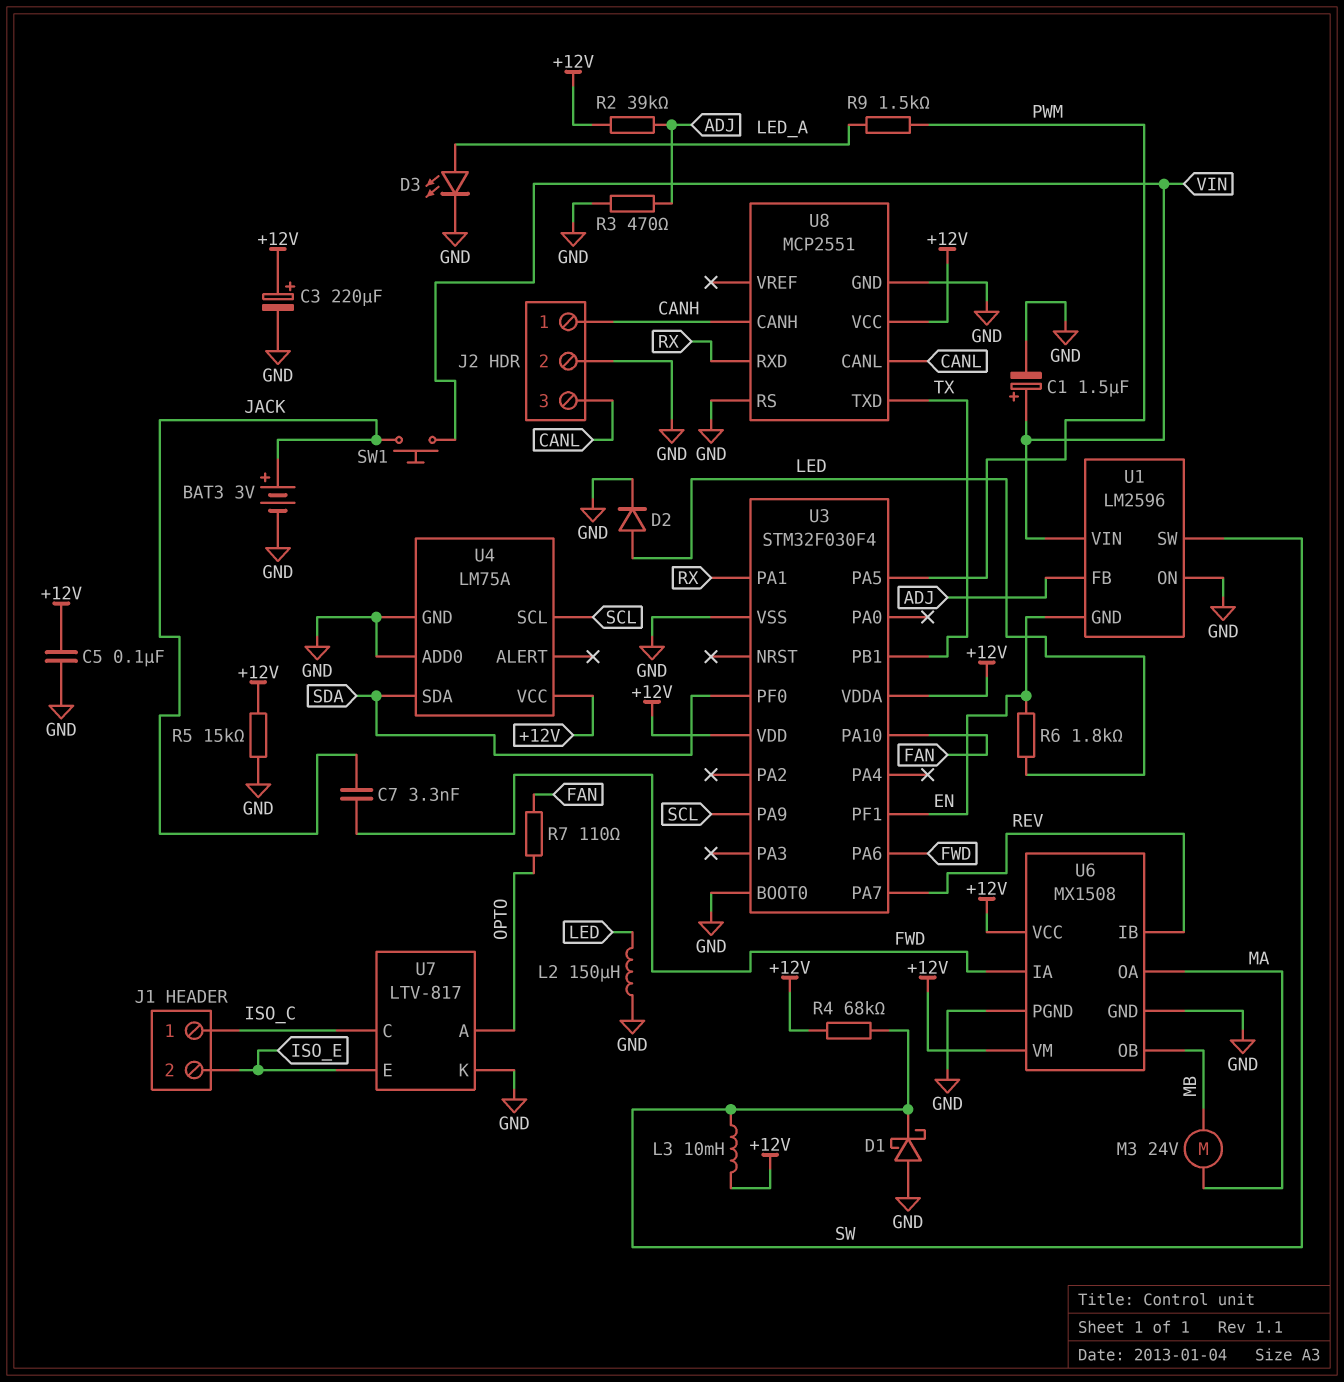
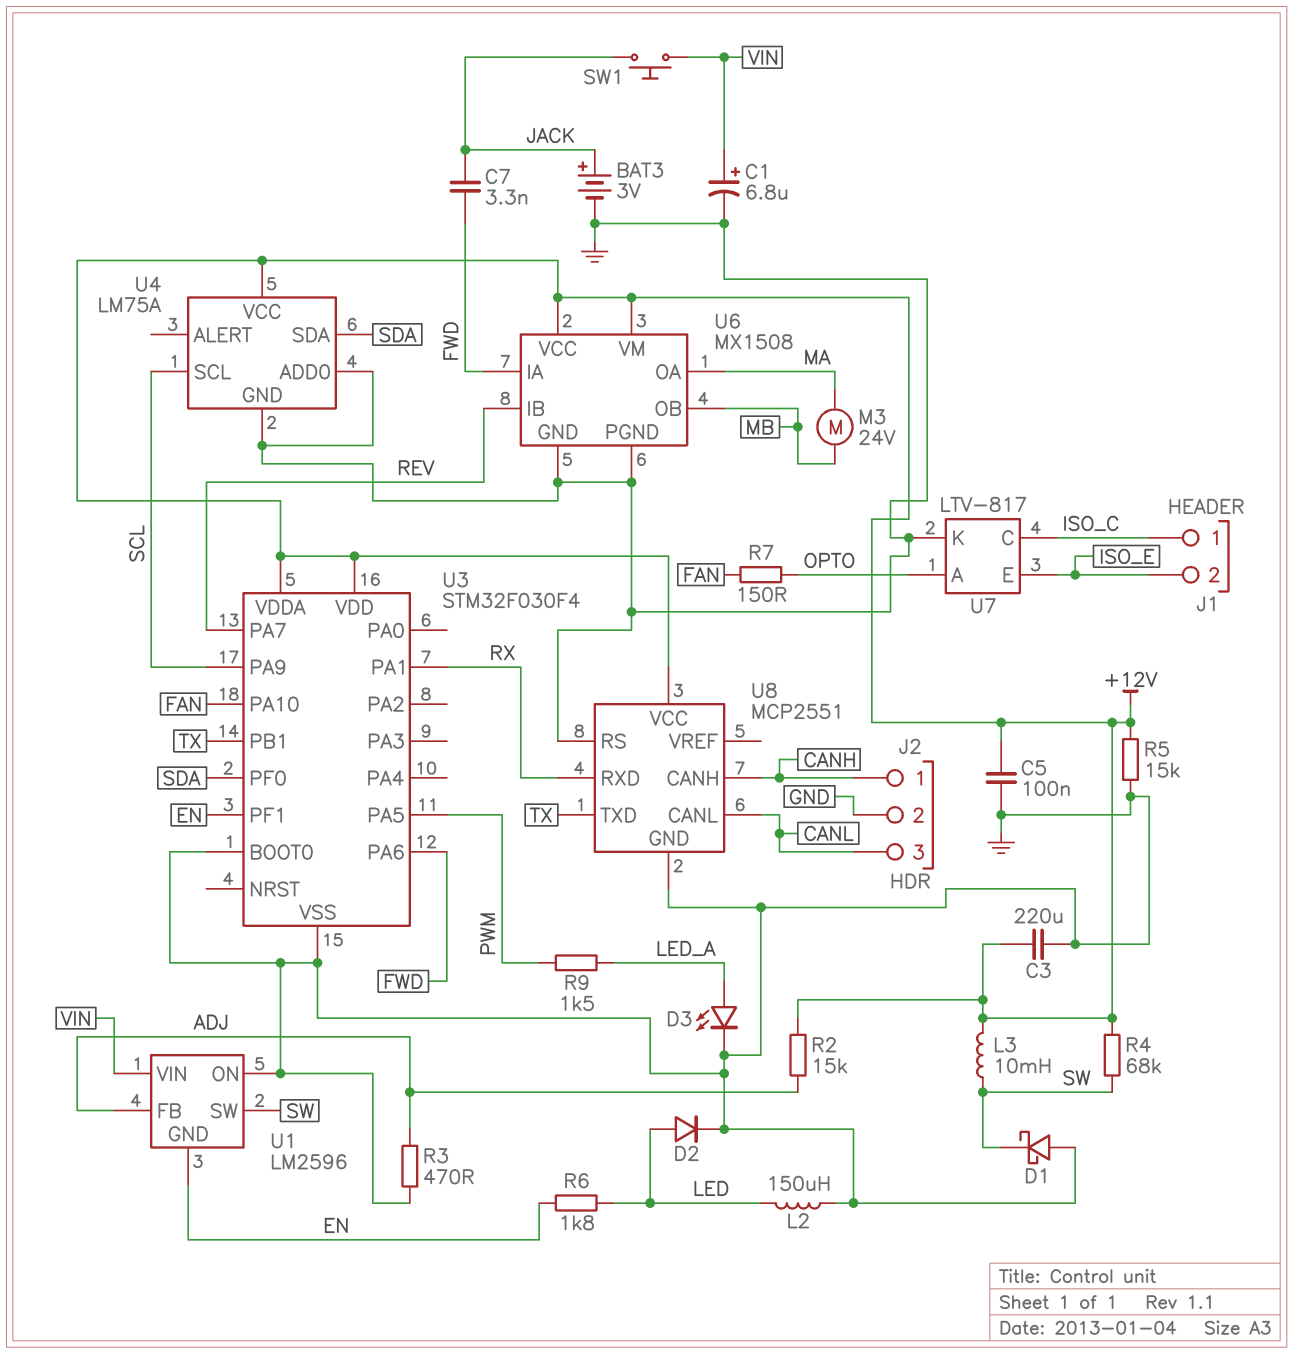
C1: 1.5uF (plus VIN, minus GND) -> 6.8uF (plus VIN, minus GND)
C3: 220uF (plus +12V, minus GND) -> 220uF (+12V, GND)
R2: 39k (+12V, ADJ) -> 15k (+12V, ADJ)
R7: 110 (FAN, OPTO) -> 150 (FAN, OPTO)

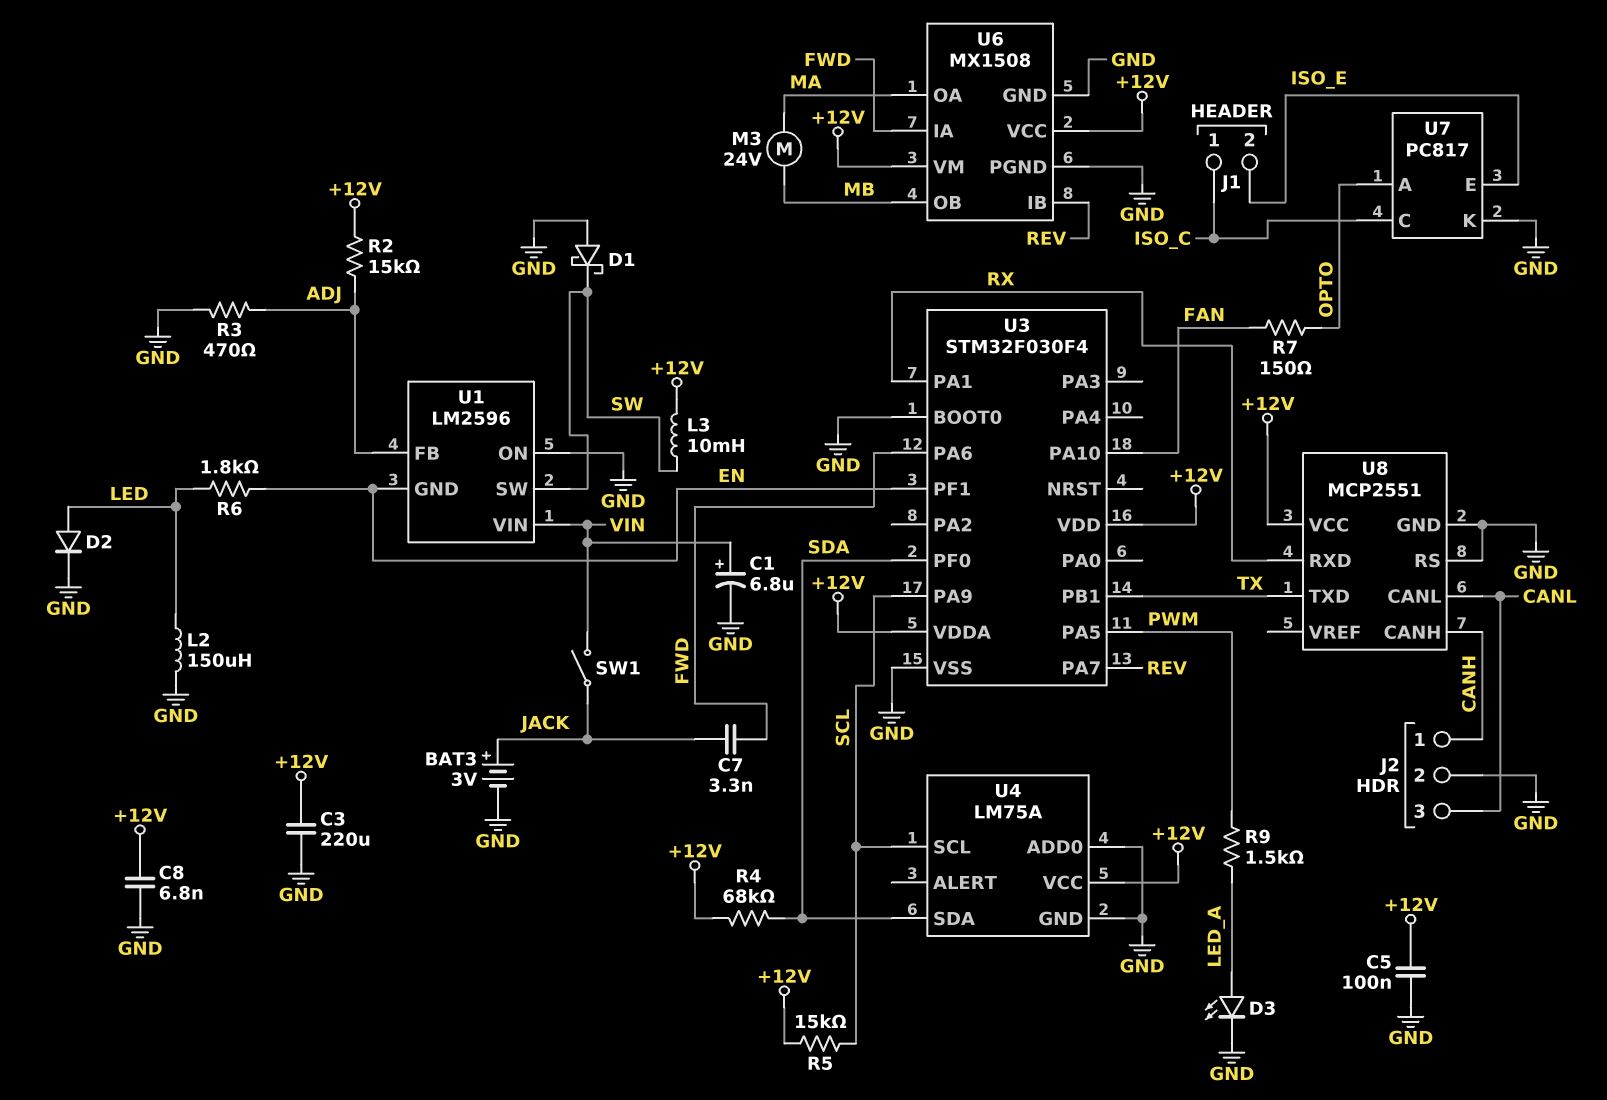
C8: none -> 6.8nF (+12V, GND)
R4: 68k (+12V, SW) -> 68k (+12V, SDA)
R5: 15k (+12V, GND) -> 15k (+12V, SCL)
SW1: button (JACK, VIN) -> switch (JACK, VIN)
U7: LTV-817 -> PC817

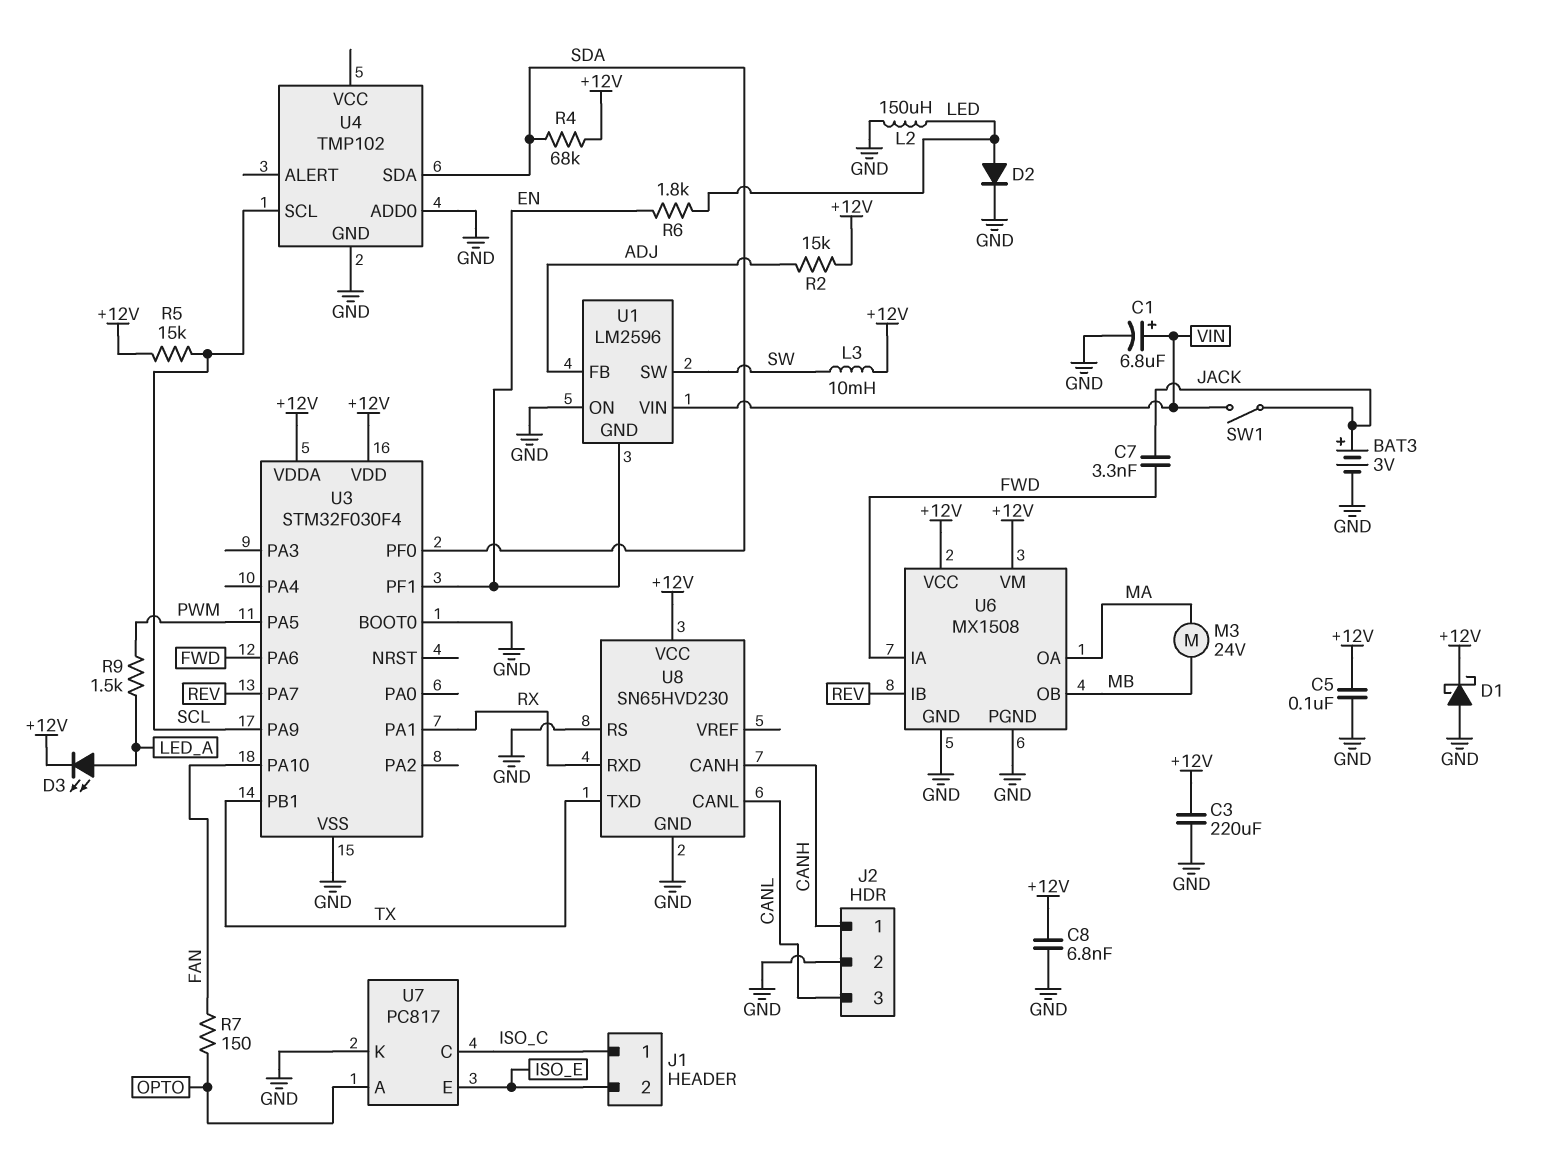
D1: schottky (A GND, K SW) -> schottky (A GND, K +12V)
D3: LED (A LED_A, K GND) -> LED (A LED_A, K +12V)
R3: 470 (ADJ, GND) -> none
U4: LM75A -> TMP102
U4 pin VCC: +12V -> none
U8: MCP2551 -> SN65HVD230

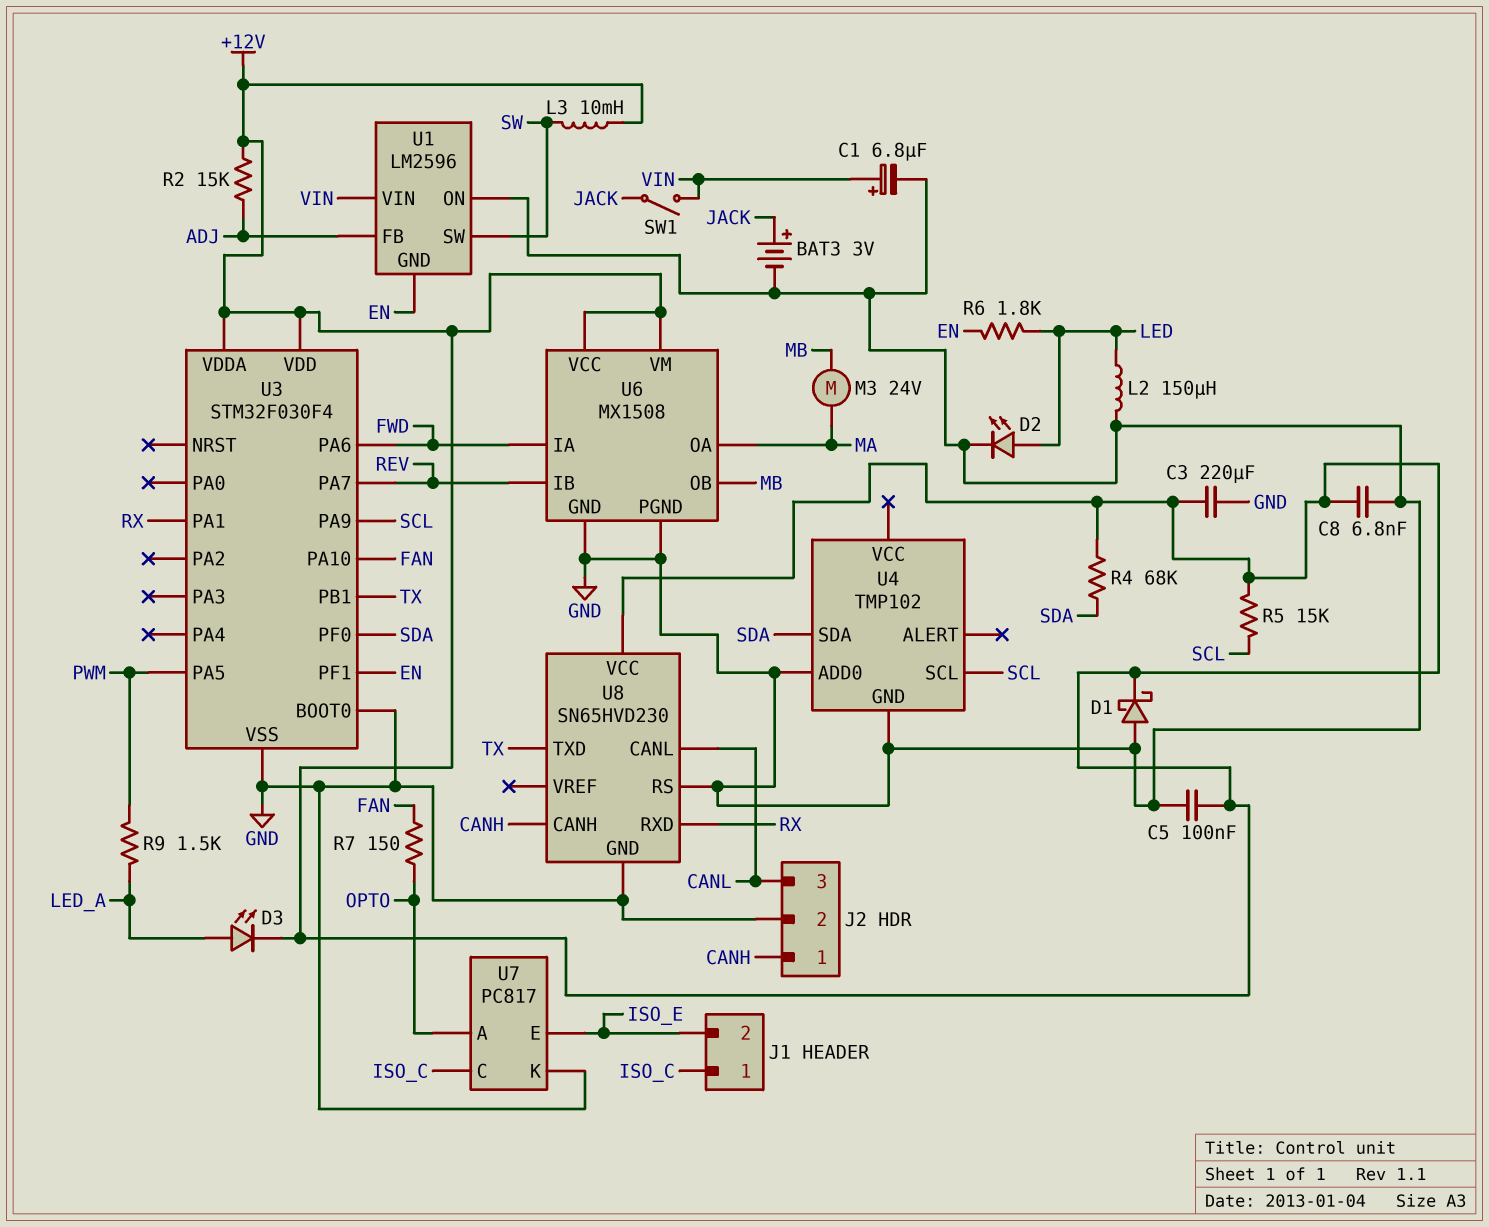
C7: 3.3nF (FWD, JACK) -> none
D2: diode (A LED, K GND) -> LED (A LED, K GND)

